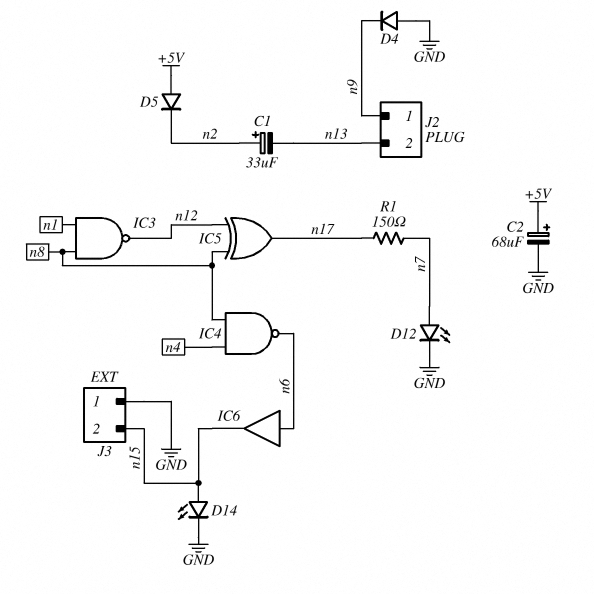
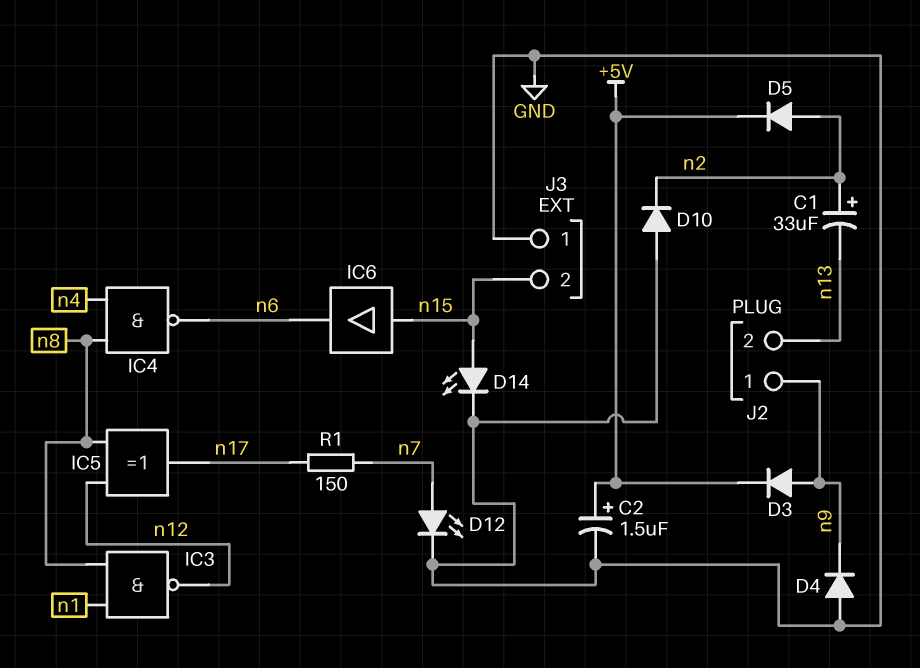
C2: 68uF (plus +5V, minus GND) -> 1.5uF (plus +5V, minus GND)
D3: none -> diode (A n9, K +5V)
D5: diode (A +5V, K n2) -> diode (A n2, K +5V)
D10: none -> diode (A GND, K n2)
IC6: buffer (in n6, out n15) -> buffer (in n15, out n6)

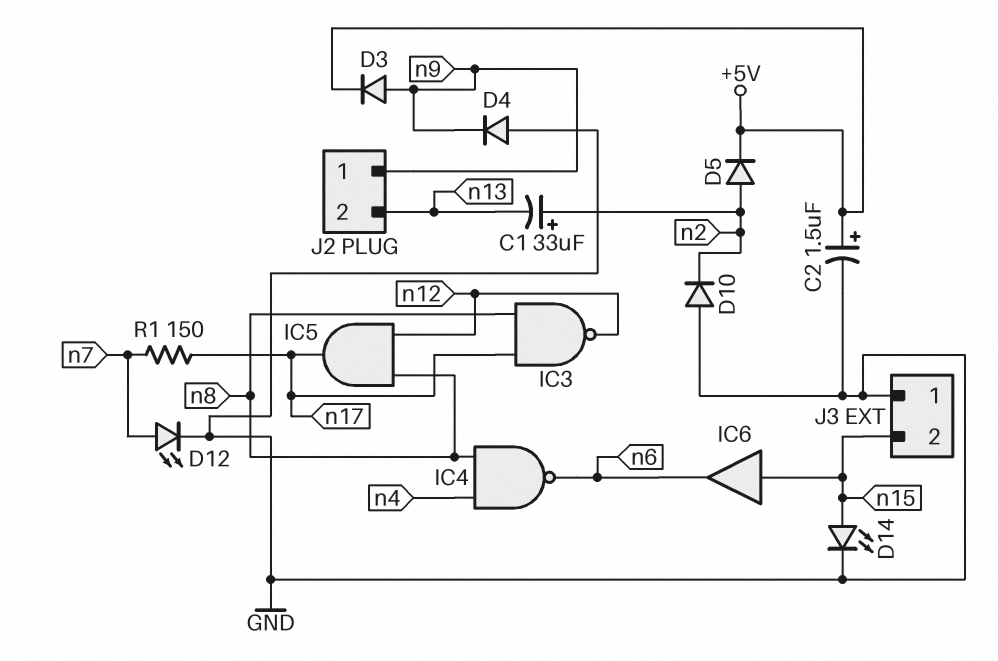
IC3: NAND (in n1, in n8, out n12) -> NAND (in n8, in n17, out n12)
IC5: XOR (in n8, in n12, out n17) -> AND (in n8, in n12, out n17)

